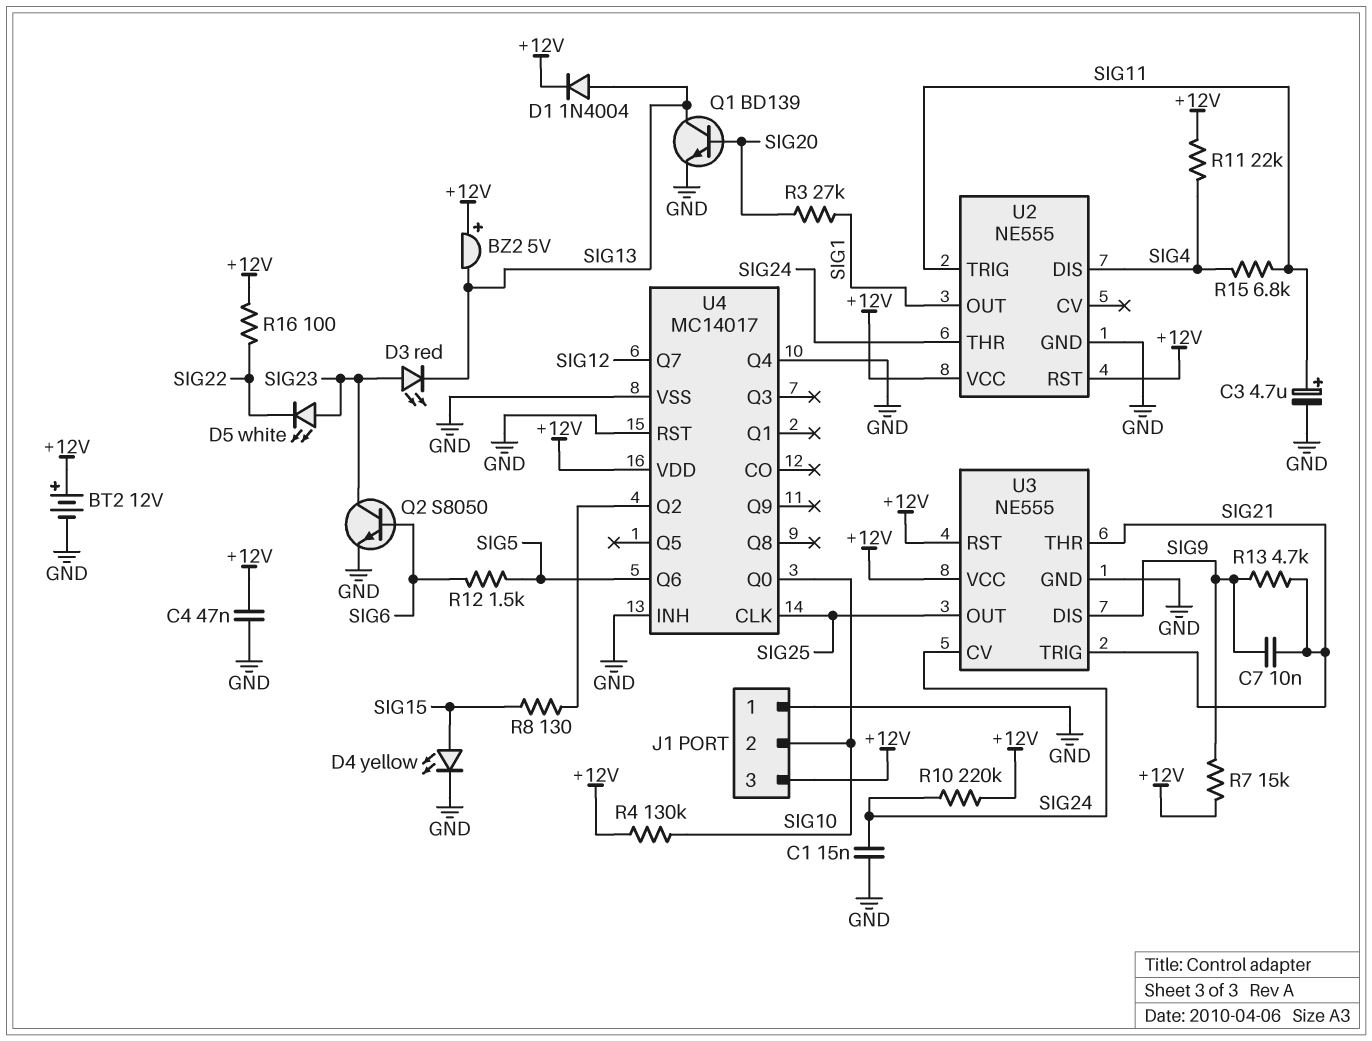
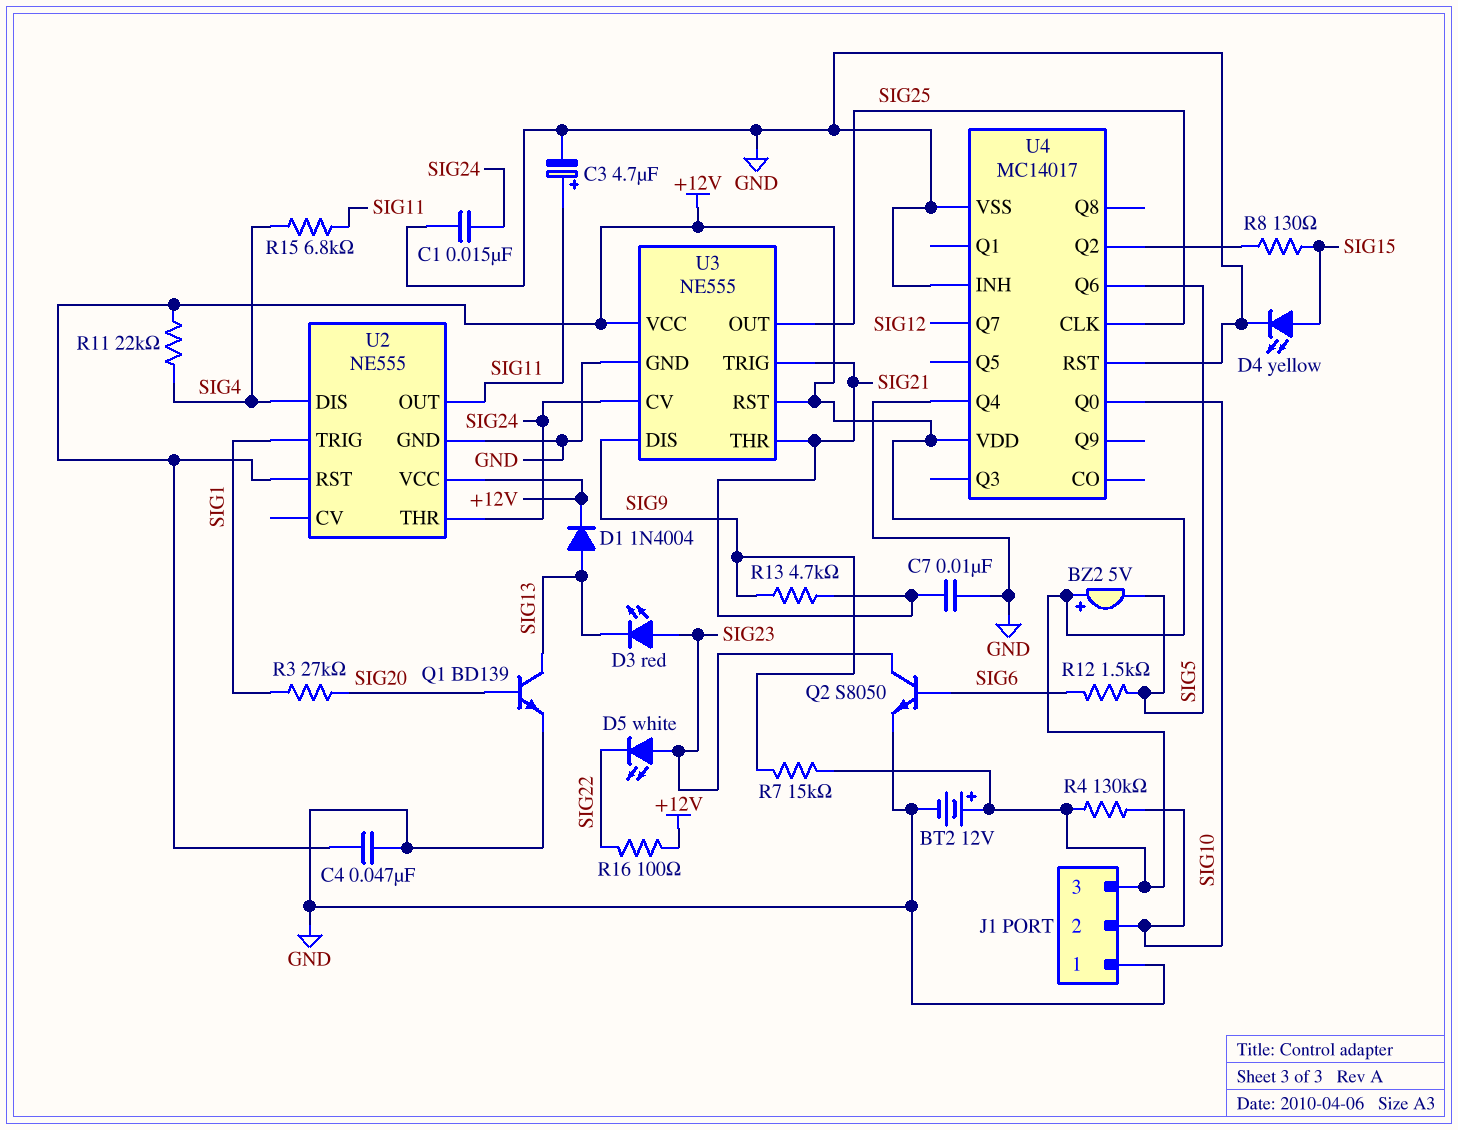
BZ2: buzzer 5V (plus +12V, minus SIG13) -> buzzer 5V (plus +12V, minus SIG5)
C7: 10nF (SIG9, SIG21) -> 10nF (GND, SIG21)
R10: 220k (+12V, SIG24) -> none
U2 pin OUT: SIG1 -> SIG11
U2 pin TRIG: SIG11 -> SIG1

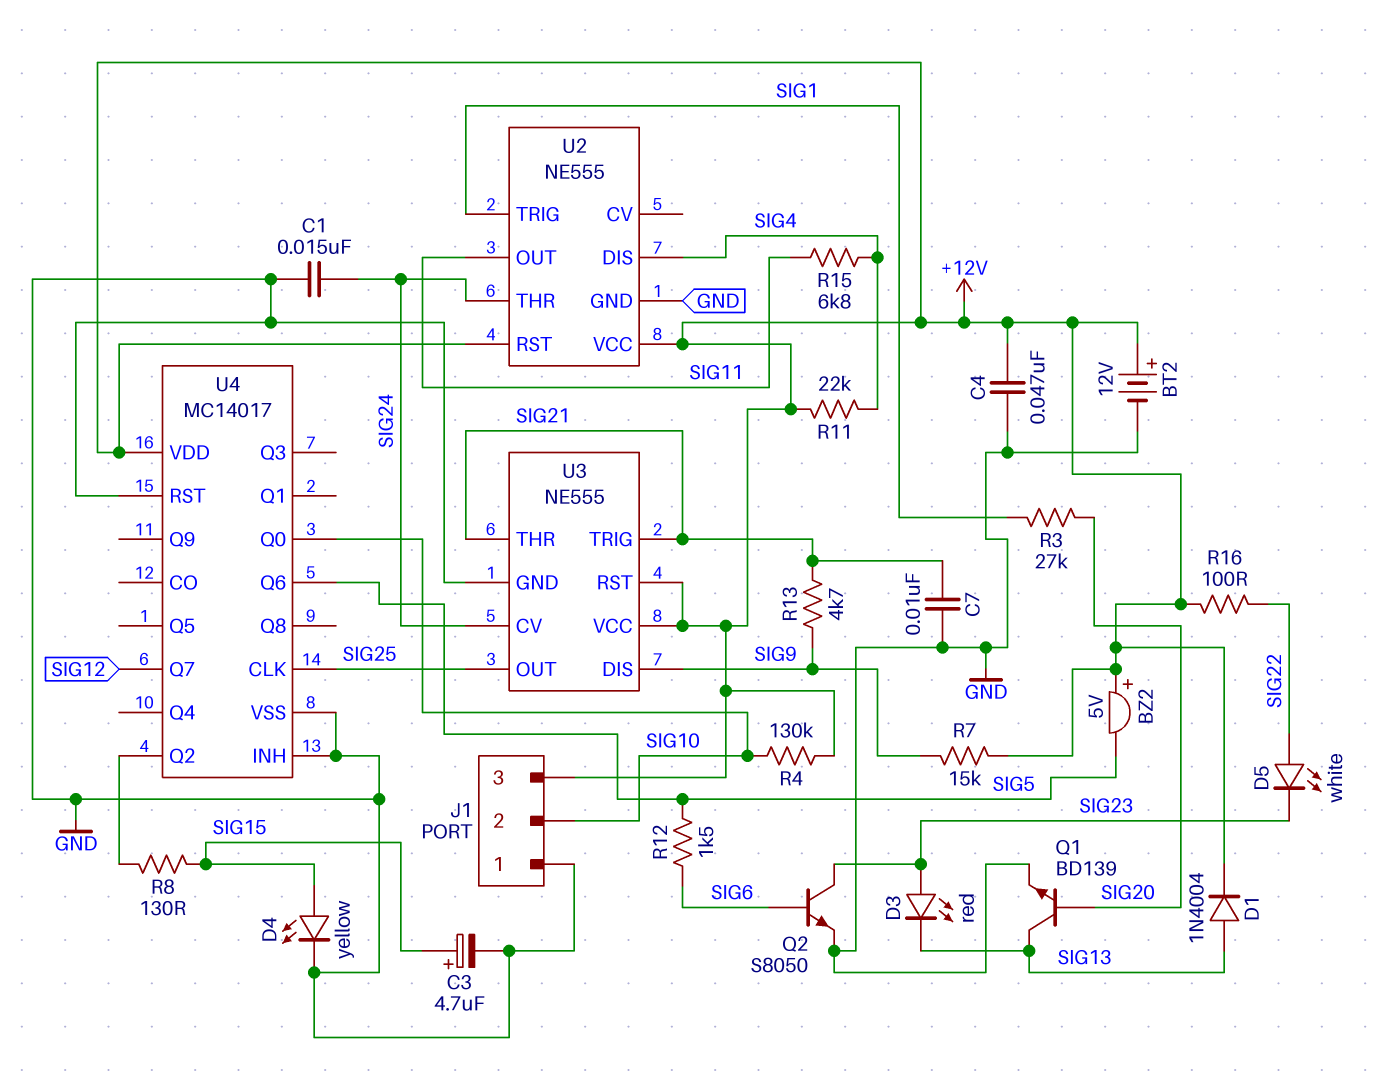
C3: 4.7uF (plus SIG11, minus GND) -> 4.7uF (plus SIG15, minus GND)
D5: LED white (A SIG23, K SIG22) -> LED white (A SIG22, K SIG23)
U4 pin Q4: GND -> none

